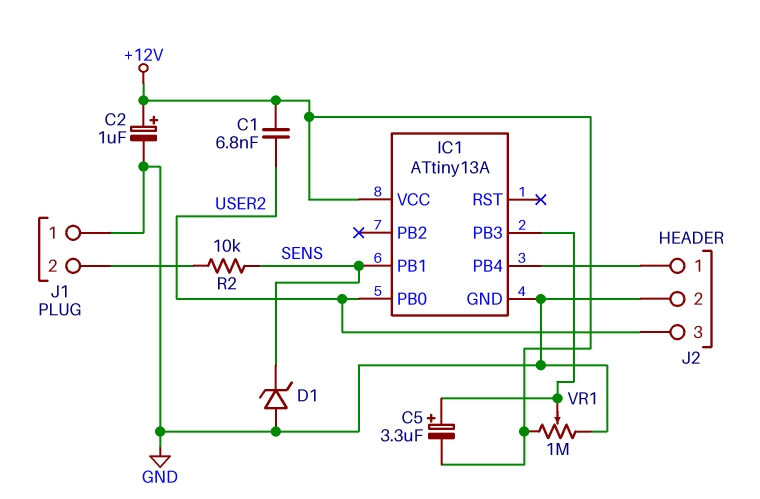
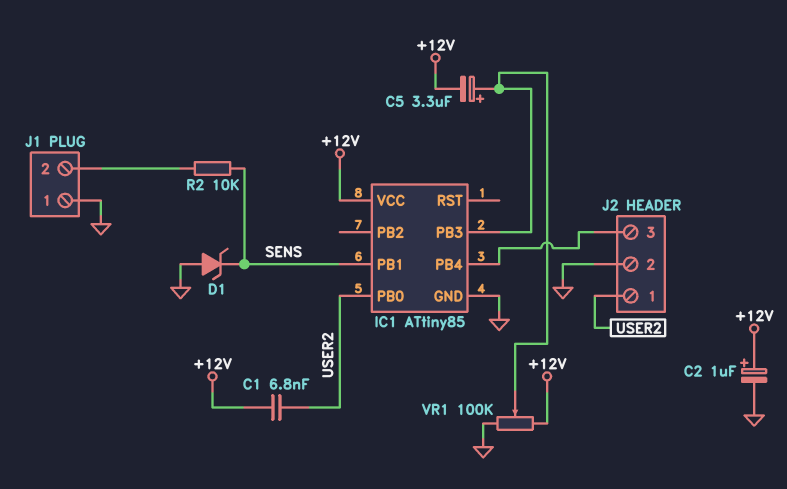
IC1: ATtiny13A -> ATtiny85
J2 pin 1: IC1/PB4 -> USER2
J2 pin 3: USER2 -> IC1/PB4
VR1: 1M (+12V, GND, wiper IC1/PB3) -> 100k (+12V, GND, wiper IC1/PB3)

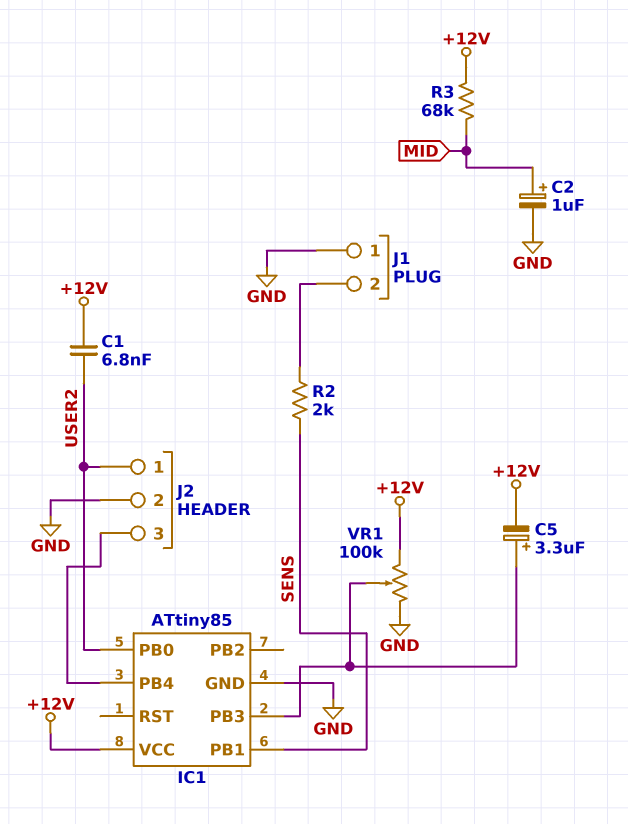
C2: 1uF (plus +12V, minus GND) -> 1uF (plus MID, minus GND)
D1: zener (A GND, K SENS) -> none
R2: 10k (J1/2, SENS) -> 2k (J1/2, SENS)
R3: none -> 68k (+12V, MID)

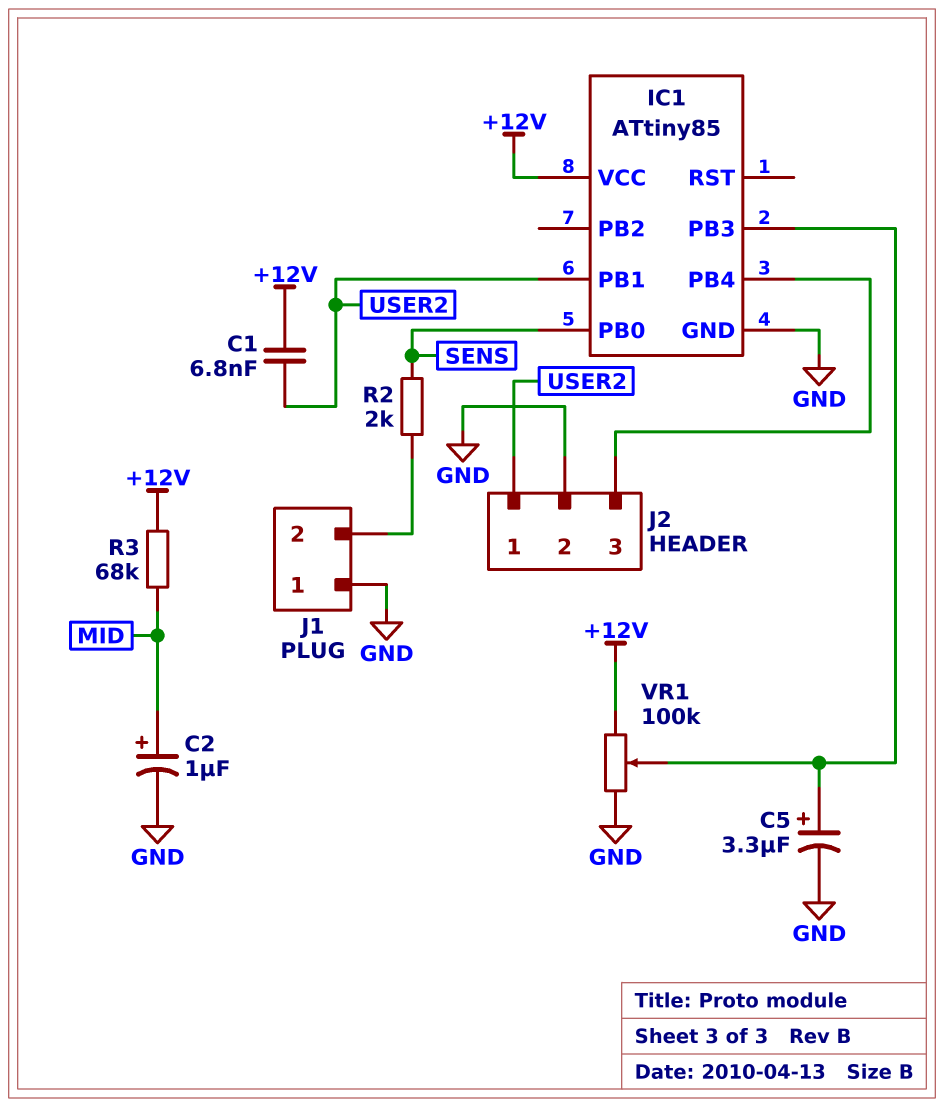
C5: 3.3uF (plus IC1/PB3, minus +12V) -> 3.3uF (plus IC1/PB3, minus GND)
IC1 pin PB0: USER2 -> SENS
IC1 pin PB1: SENS -> USER2

